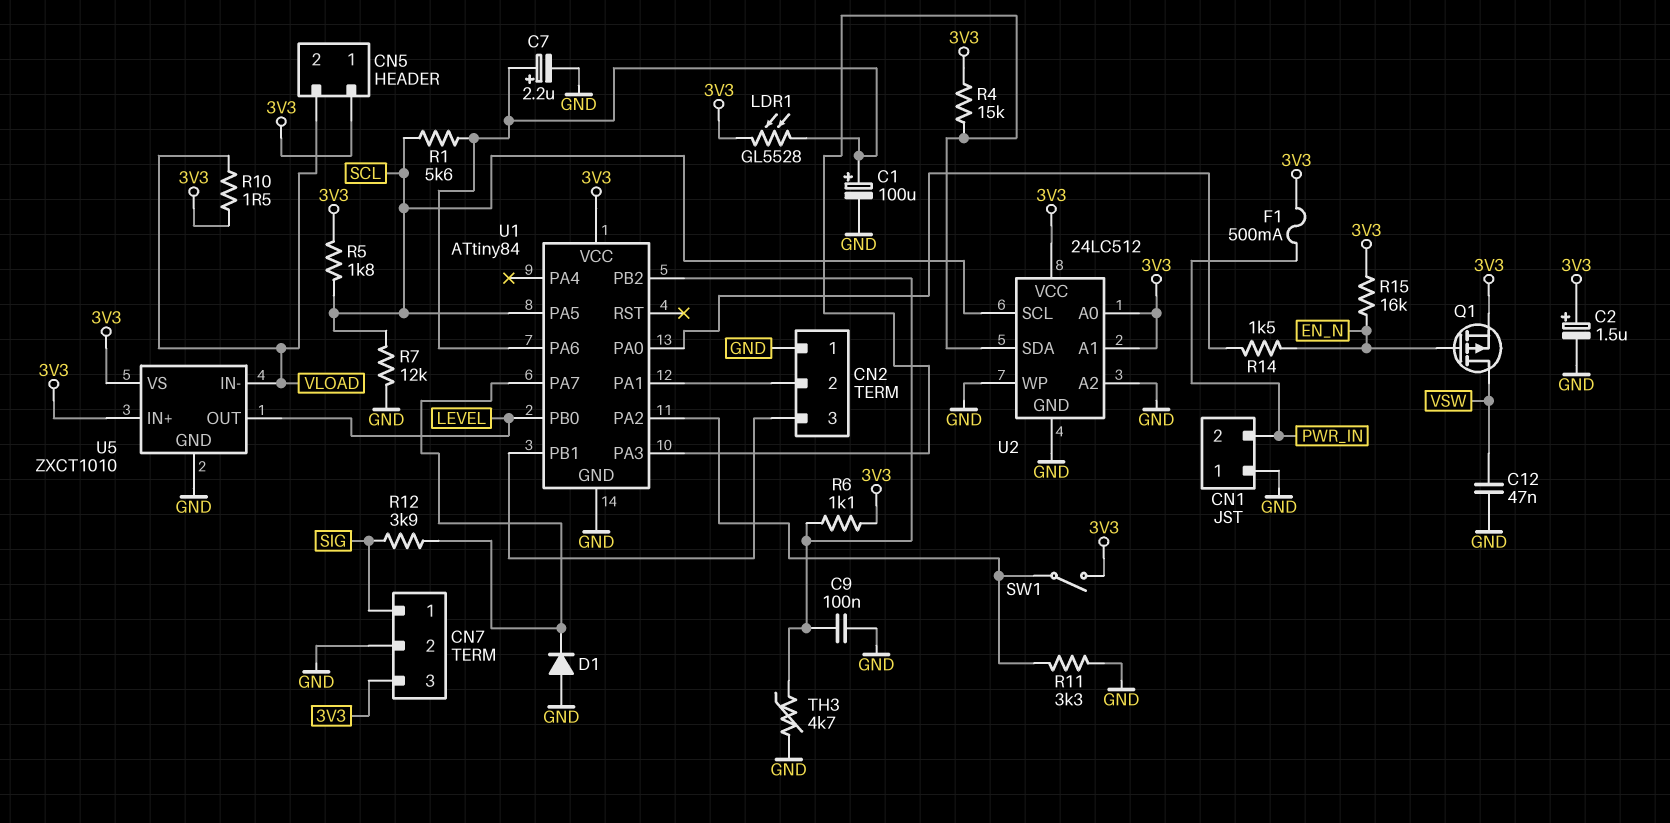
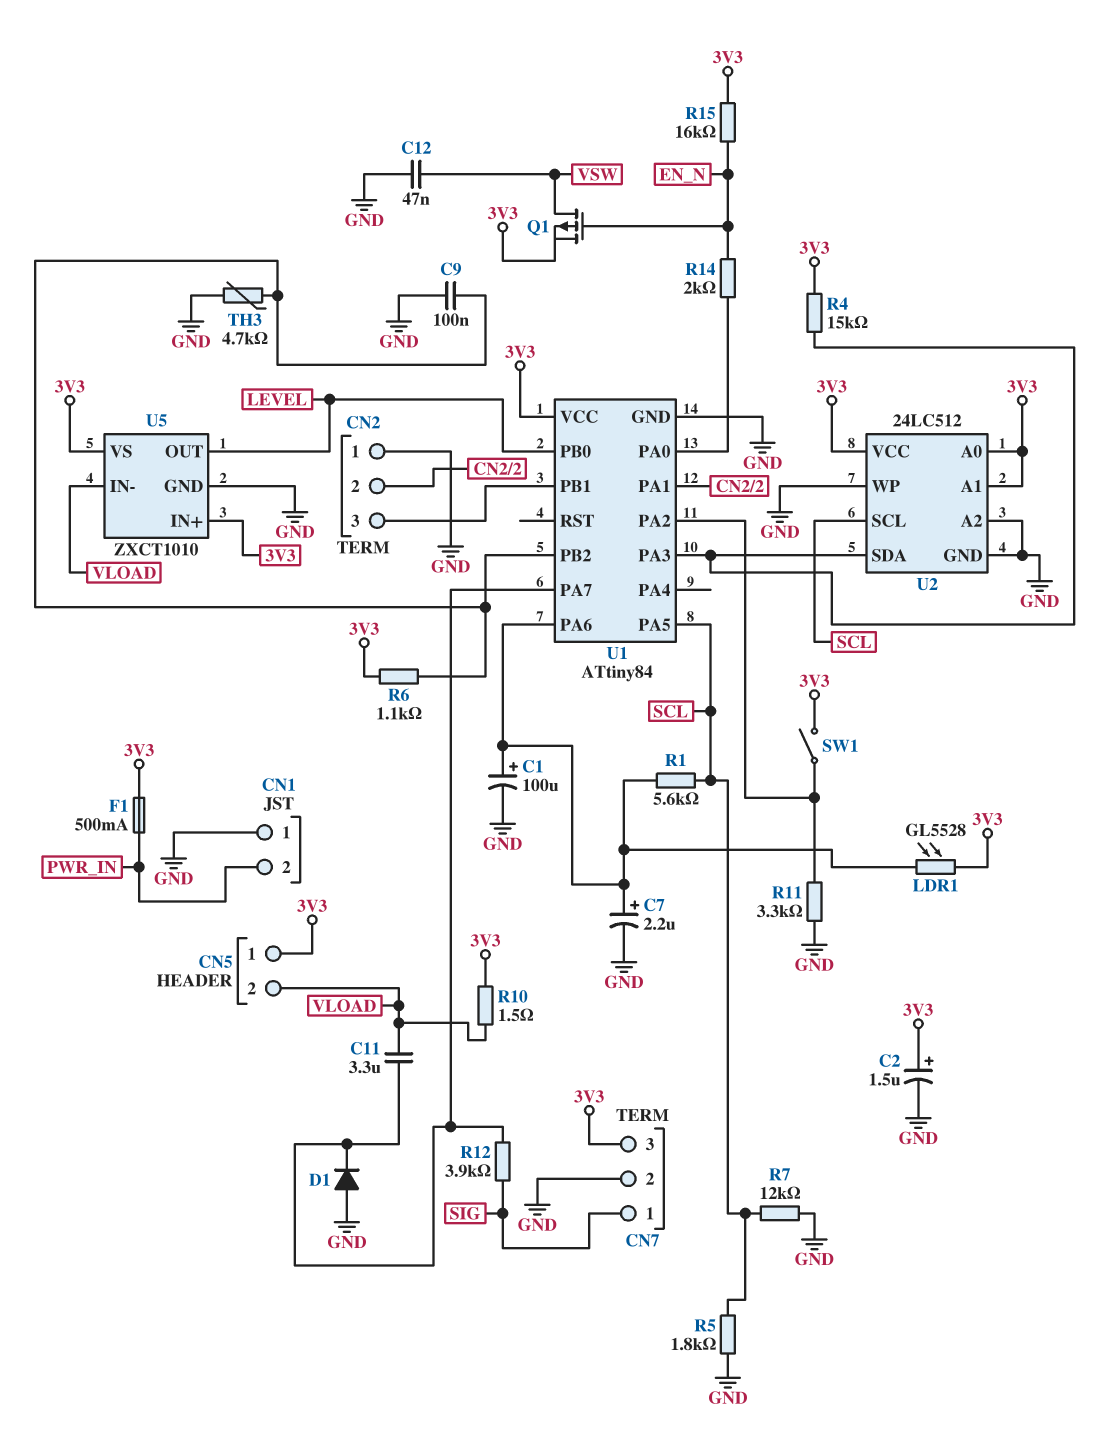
C11: none -> 3.3uF (U1/PA7, VLOAD)
R5: 1.8k (3V3, SCL) -> 1.8k (GND, SCL)
R14: 1.5k (EN_N, U1/PA0) -> 2k (EN_N, U1/PA0)

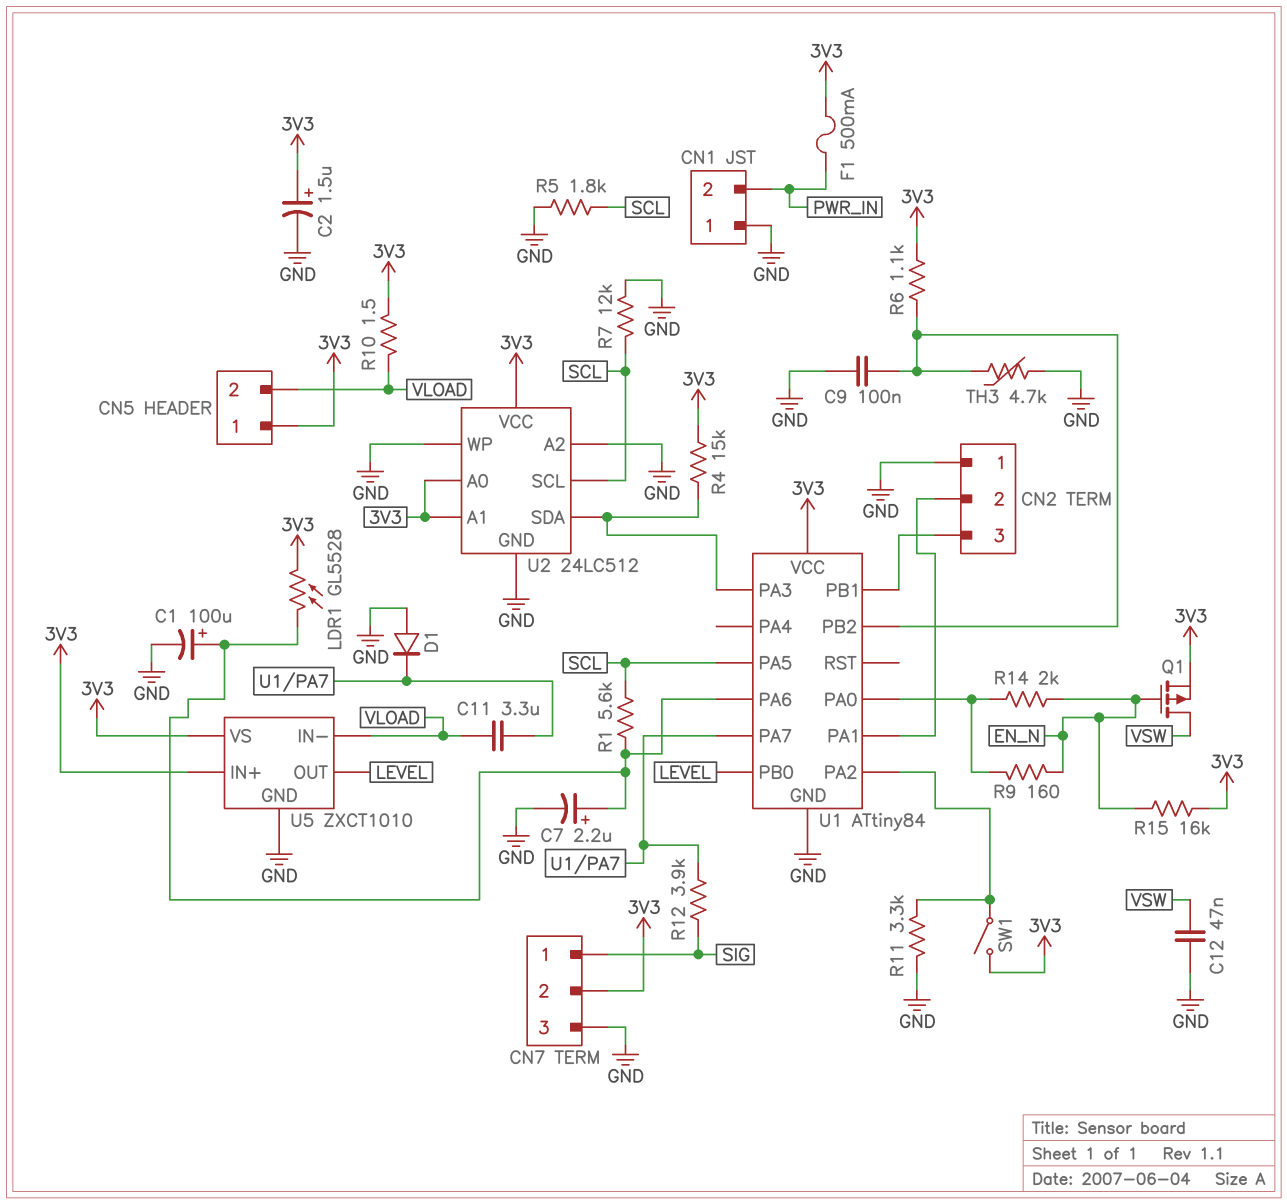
CN7 pin 2: GND -> 3V3
CN7 pin 3: 3V3 -> GND
R9: none -> 160 (EN_N, U1/PA0)

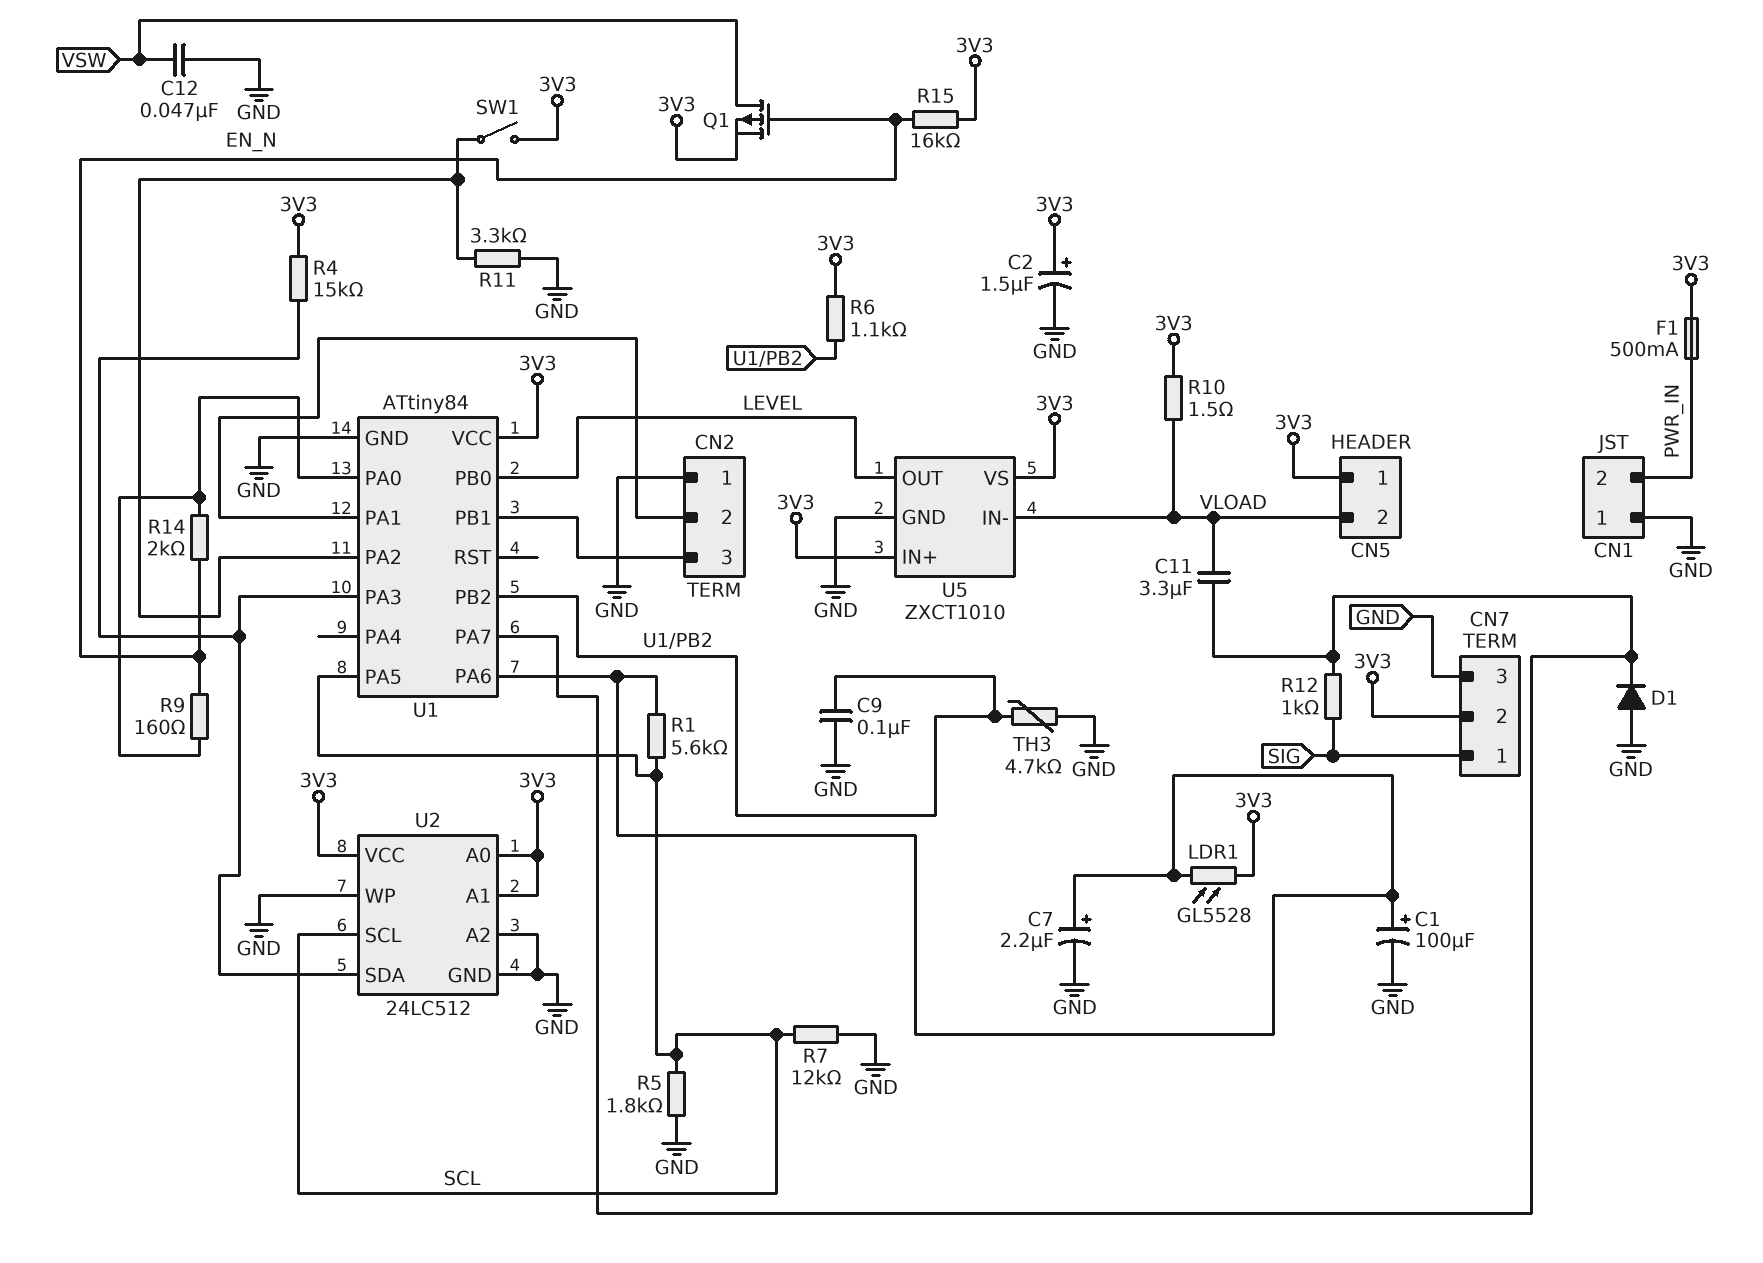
R12: 3.9k (SIG, U1/PA7) -> 1k (SIG, U1/PA7)

